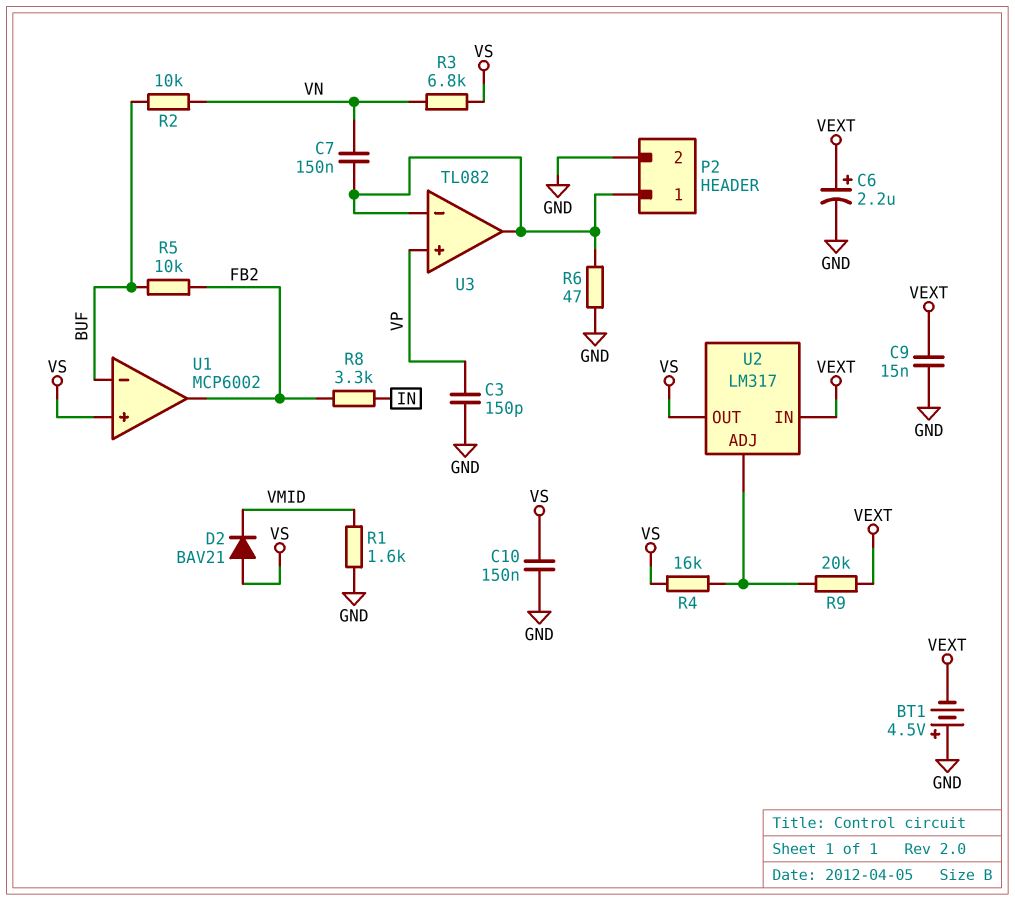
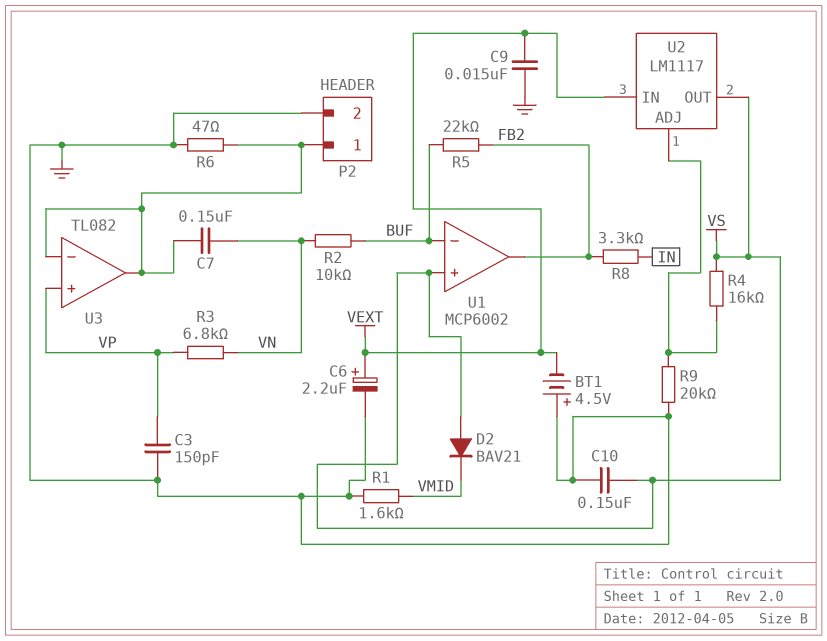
R3: 6.8k (VN, VS) -> 6.8k (VN, VP)
R5: 10k (BUF, FB2) -> 22k (BUF, FB2)
R9: 20k (U2/ADJ, VEXT) -> 20k (GND, U2/ADJ)
U2: LM317 -> LM1117

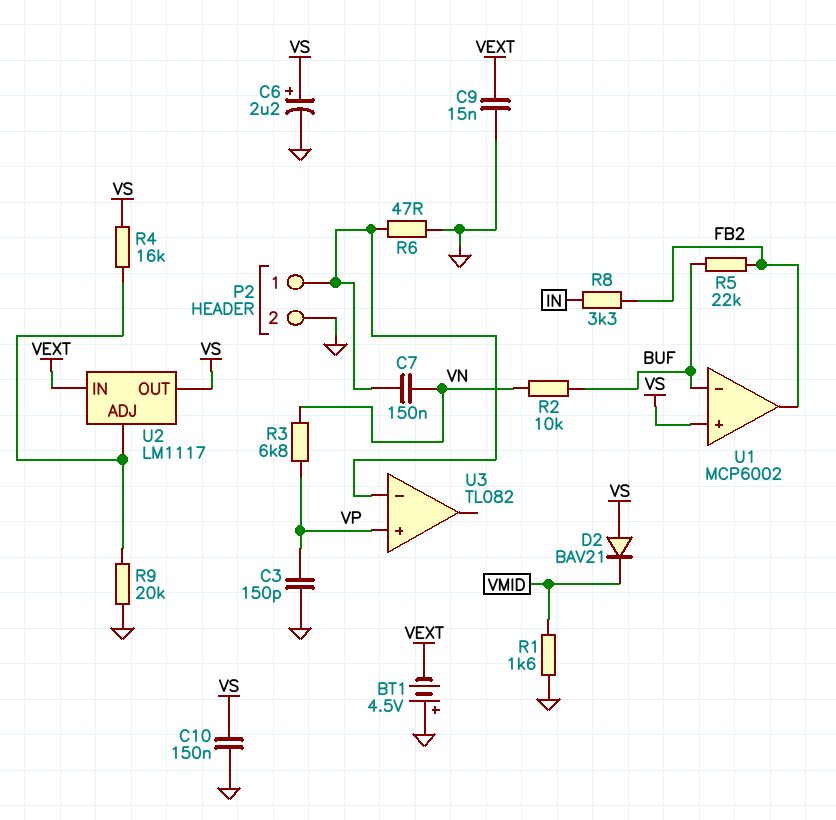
C6: 2.2uF (plus VEXT, minus GND) -> 2.2uF (plus VS, minus GND)
U3 pin out: P2/1 -> none

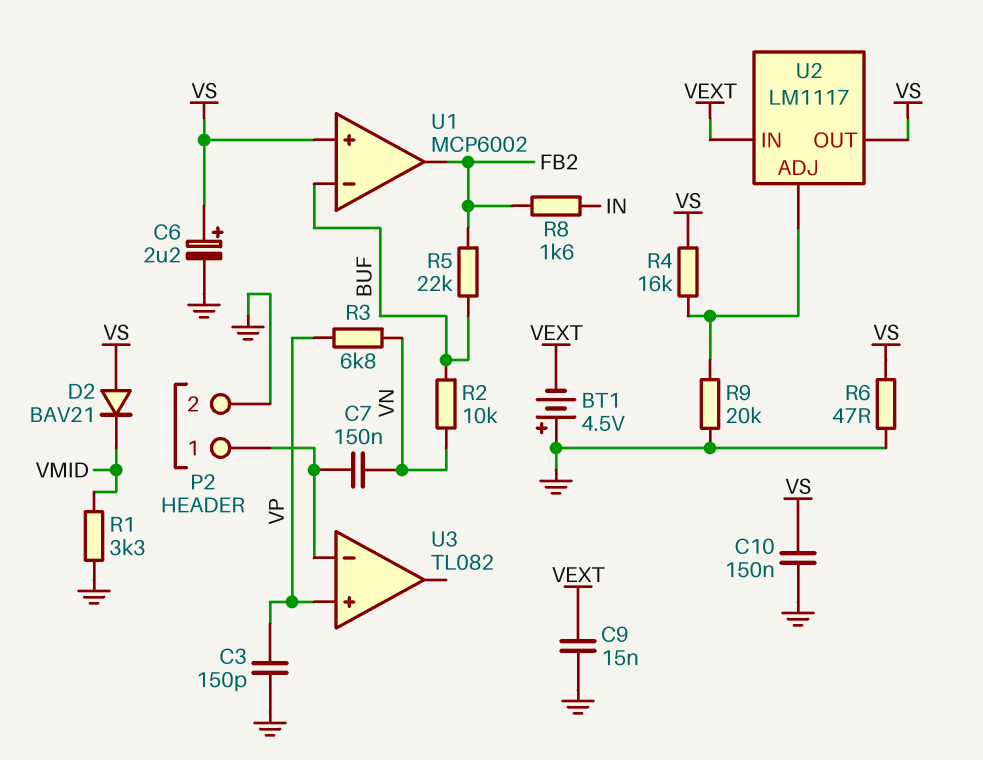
R1: 1.6k (GND, VMID) -> 3.3k (GND, VMID)
R6: 47 (GND, P2/1) -> 47 (GND, VS)
R8: 3.3k (FB2, IN) -> 1.6k (FB2, IN)

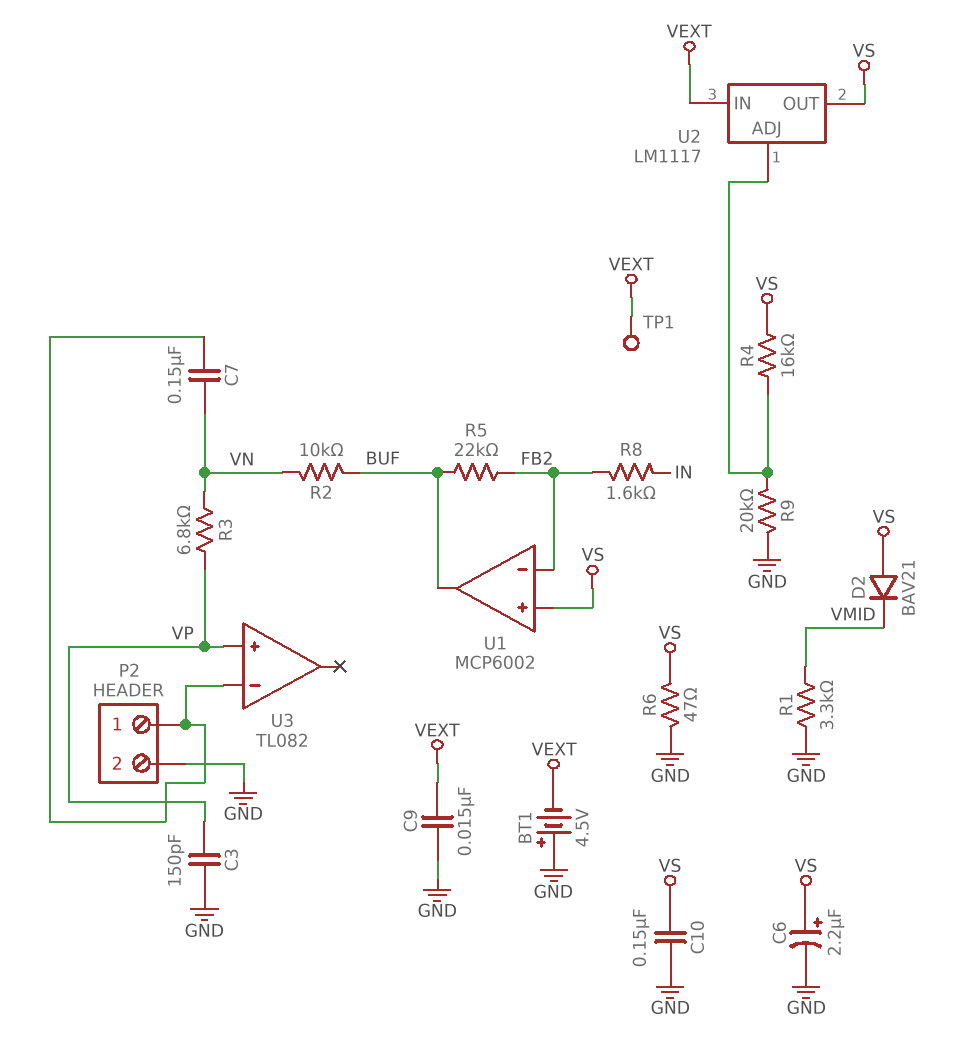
TP1: none -> test point (VEXT)
U1 pin in-: BUF -> FB2
U1 pin out: FB2 -> BUF

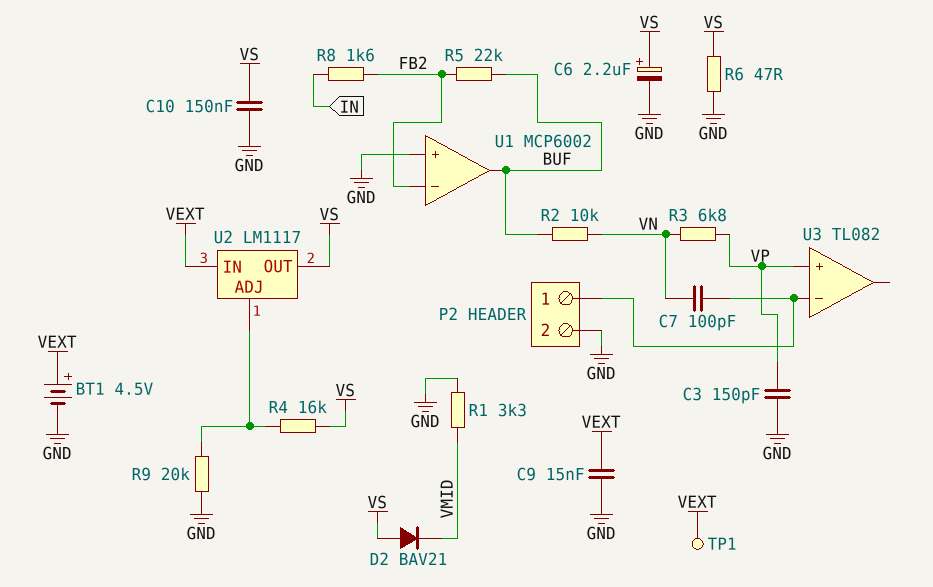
BT1: 4.5V (plus GND, minus VEXT) -> 4.5V (plus VEXT, minus GND)
C7: 150nF (P2/1, VN) -> 100pF (P2/1, VN)
U1 pin in+: VS -> GND

